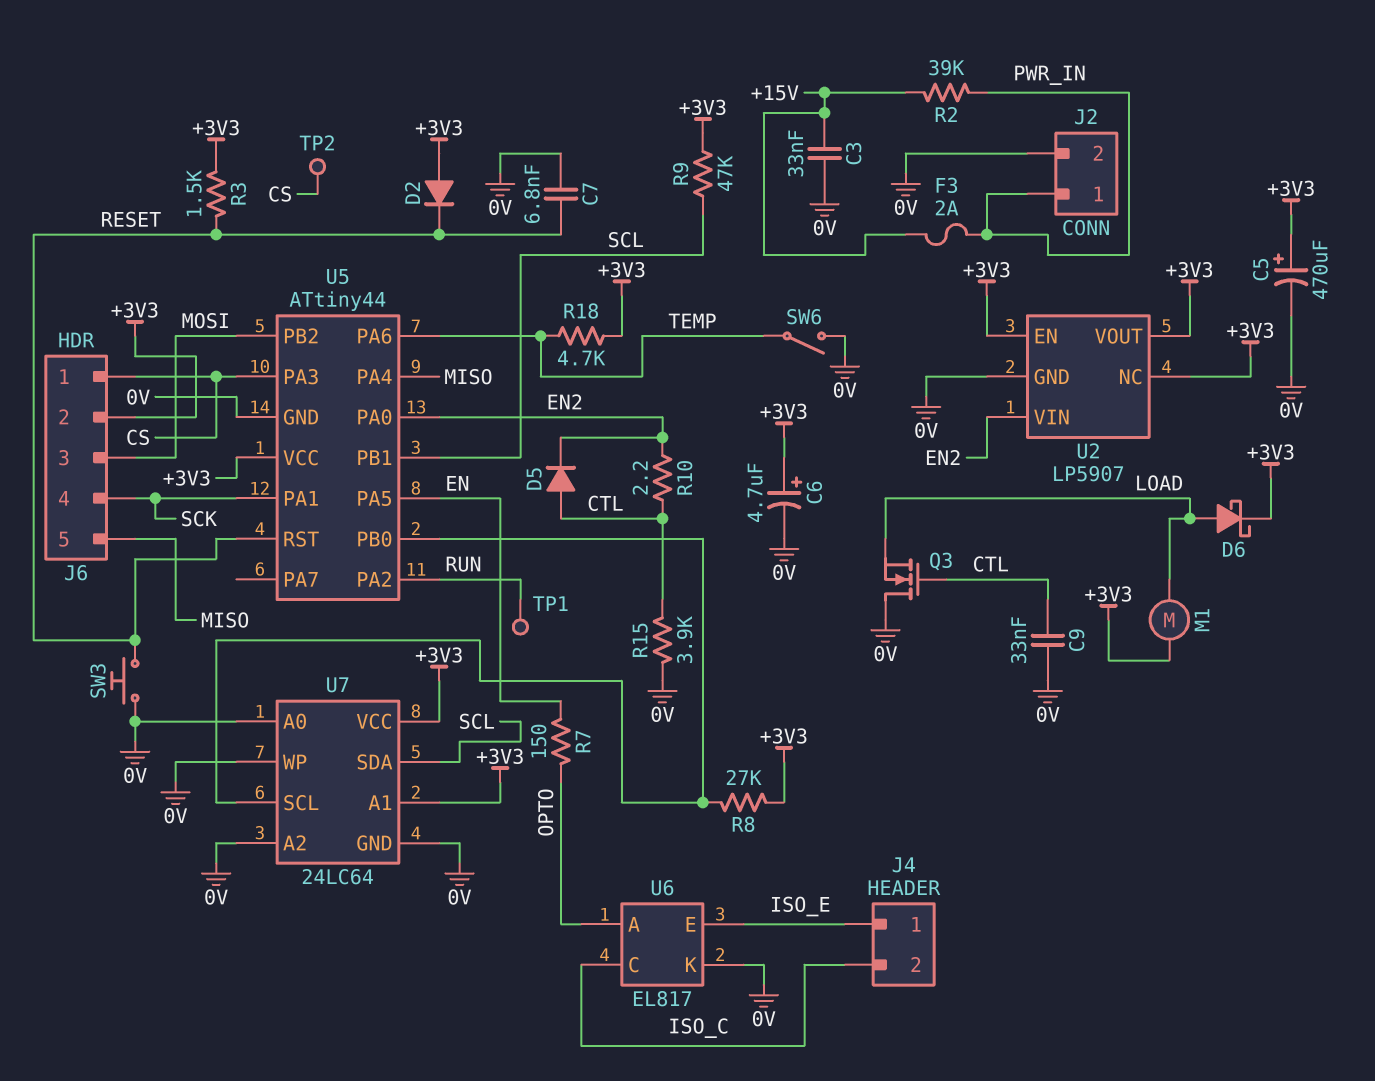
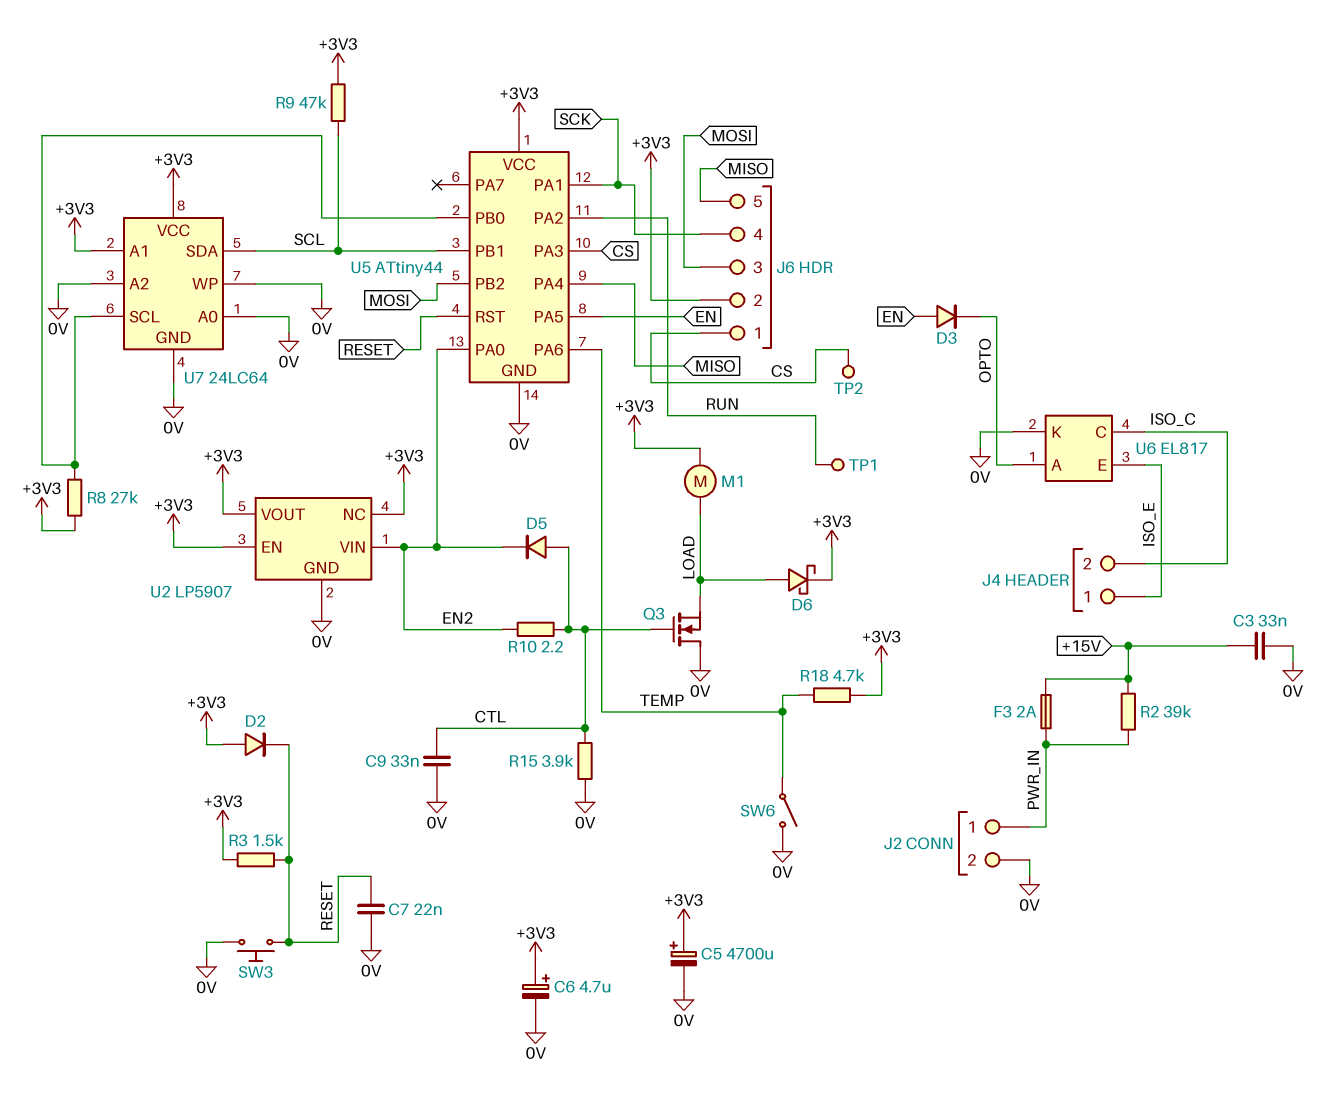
C5: 470uF (plus +3V3, minus 0V) -> 4700uF (plus +3V3, minus 0V)
C7: 6.8nF (0V, RESET) -> 22nF (0V, RESET)
D3: none -> diode (A EN, K OPTO)
R7: 150 (EN, OPTO) -> none

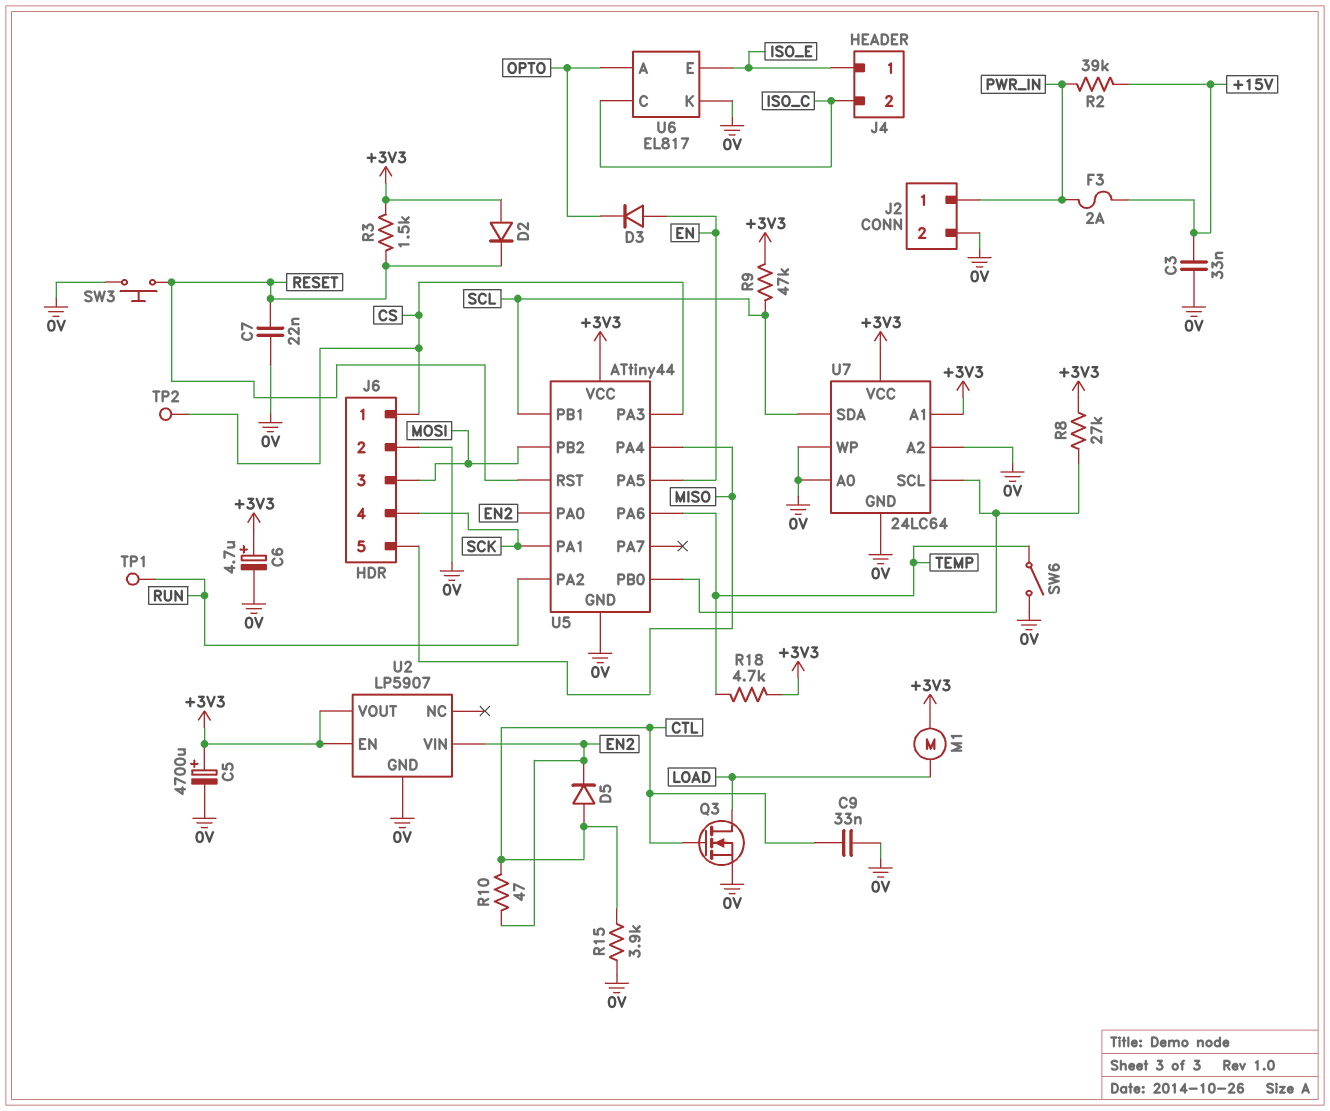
D6: schottky (A LOAD, K +3V3) -> none
J6 pin 2: +3V3 -> 0V
Q3: NMOS (G CTL, D 0V, S LOAD) -> NMOS (G CTL, D LOAD, S 0V)
R10: 2.2 (CTL, EN2) -> 47 (CTL, EN2)
U2 pin NC: +3V3 -> none

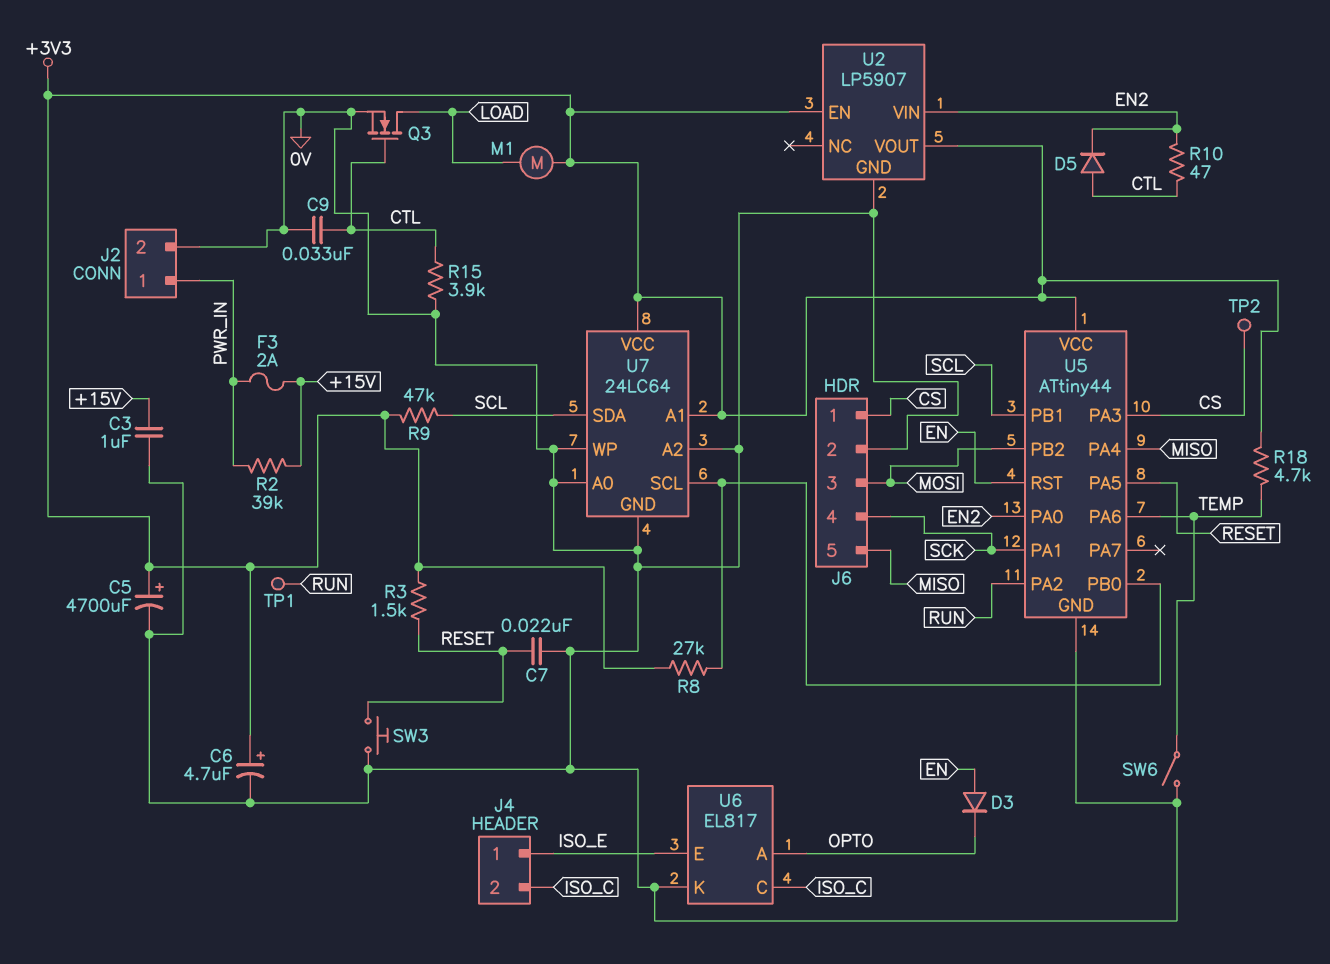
C3: 33nF (+15V, 0V) -> 1uF (+15V, 0V)
D2: diode (A +3V3, K RESET) -> none
U5 pin PA5: EN -> RESET
U5 pin RST: RESET -> EN

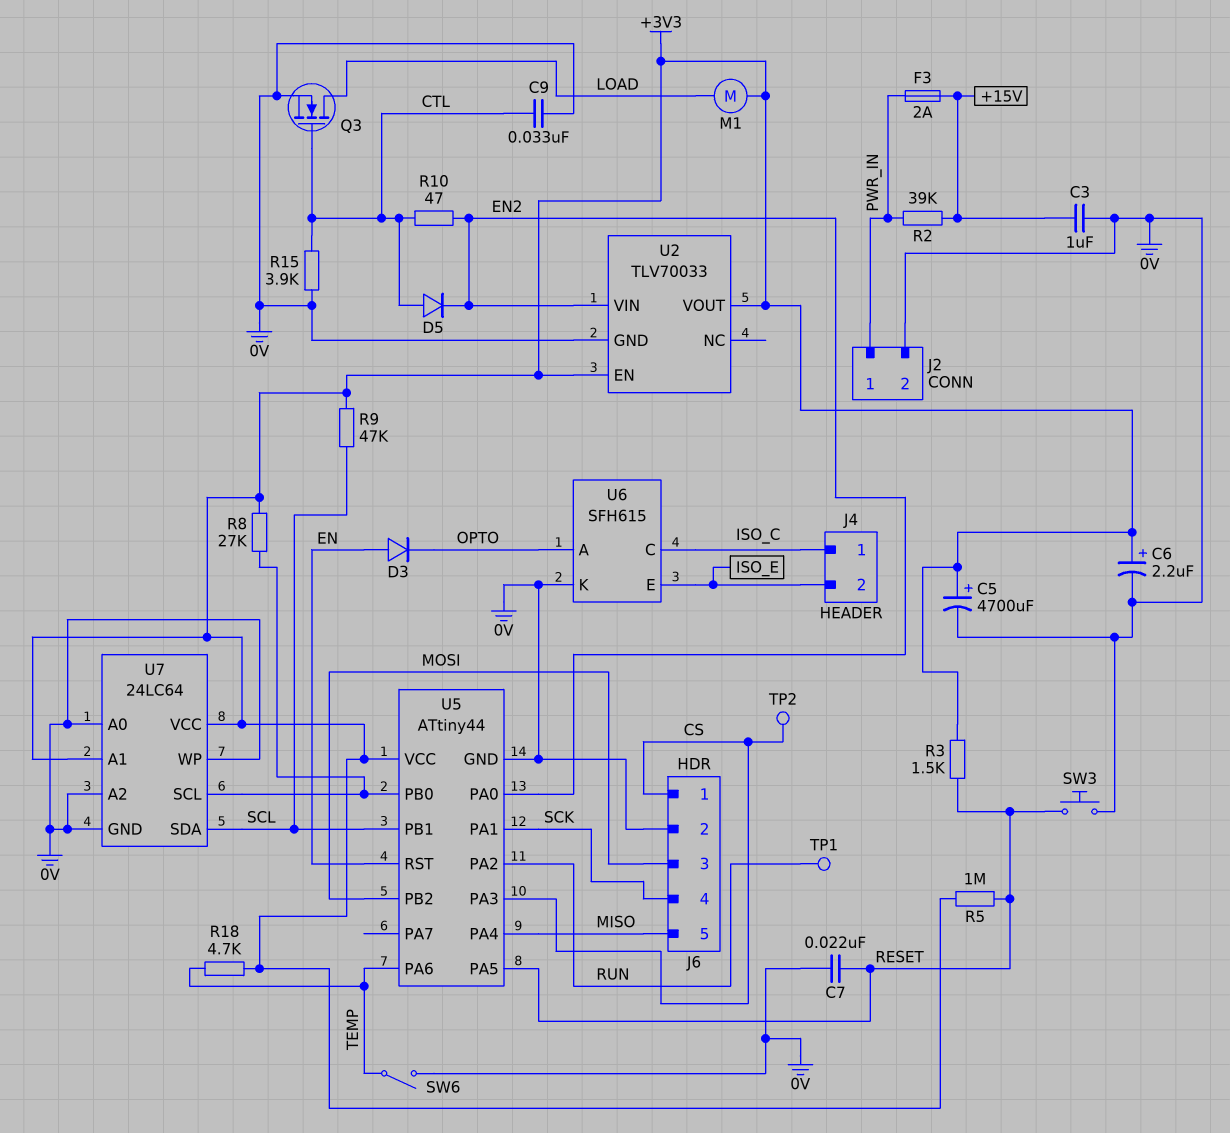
C6: 4.7uF (plus +3V3, minus 0V) -> 2.2uF (plus +3V3, minus 0V)
J4 pin 1: ISO_E -> ISO_C
J4 pin 2: ISO_C -> ISO_E
R5: none -> 1M (+3V3, RESET)
U2: LP5907 -> TLV70033
U6: EL817 -> SFH615

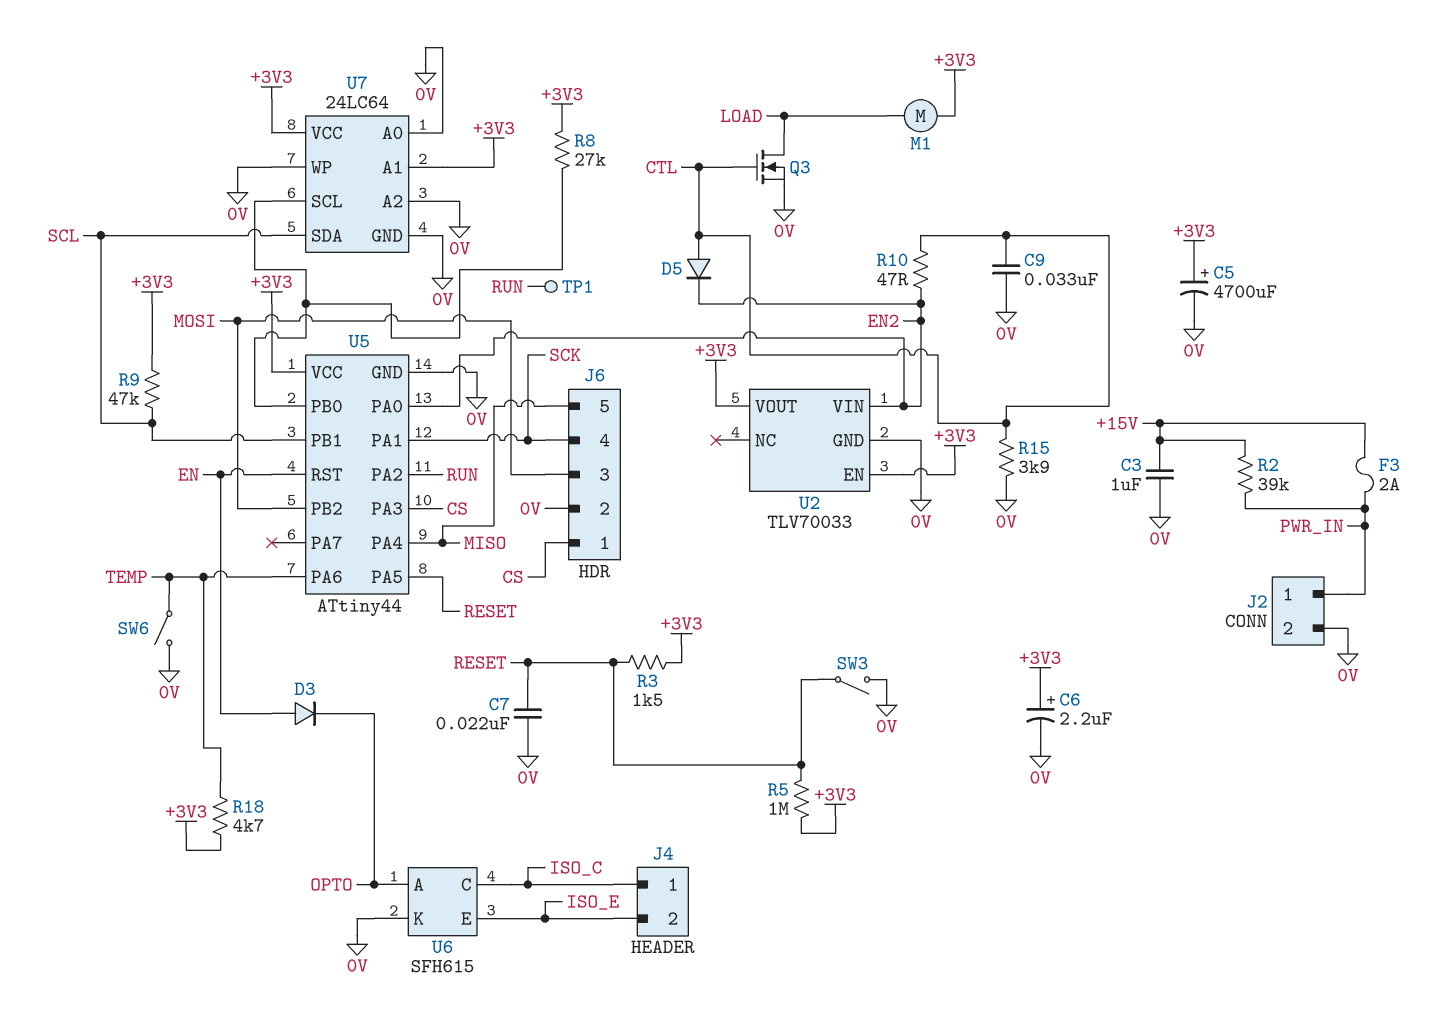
SW3: button (0V, RESET) -> switch (0V, RESET)
TP2: test point (CS) -> none

